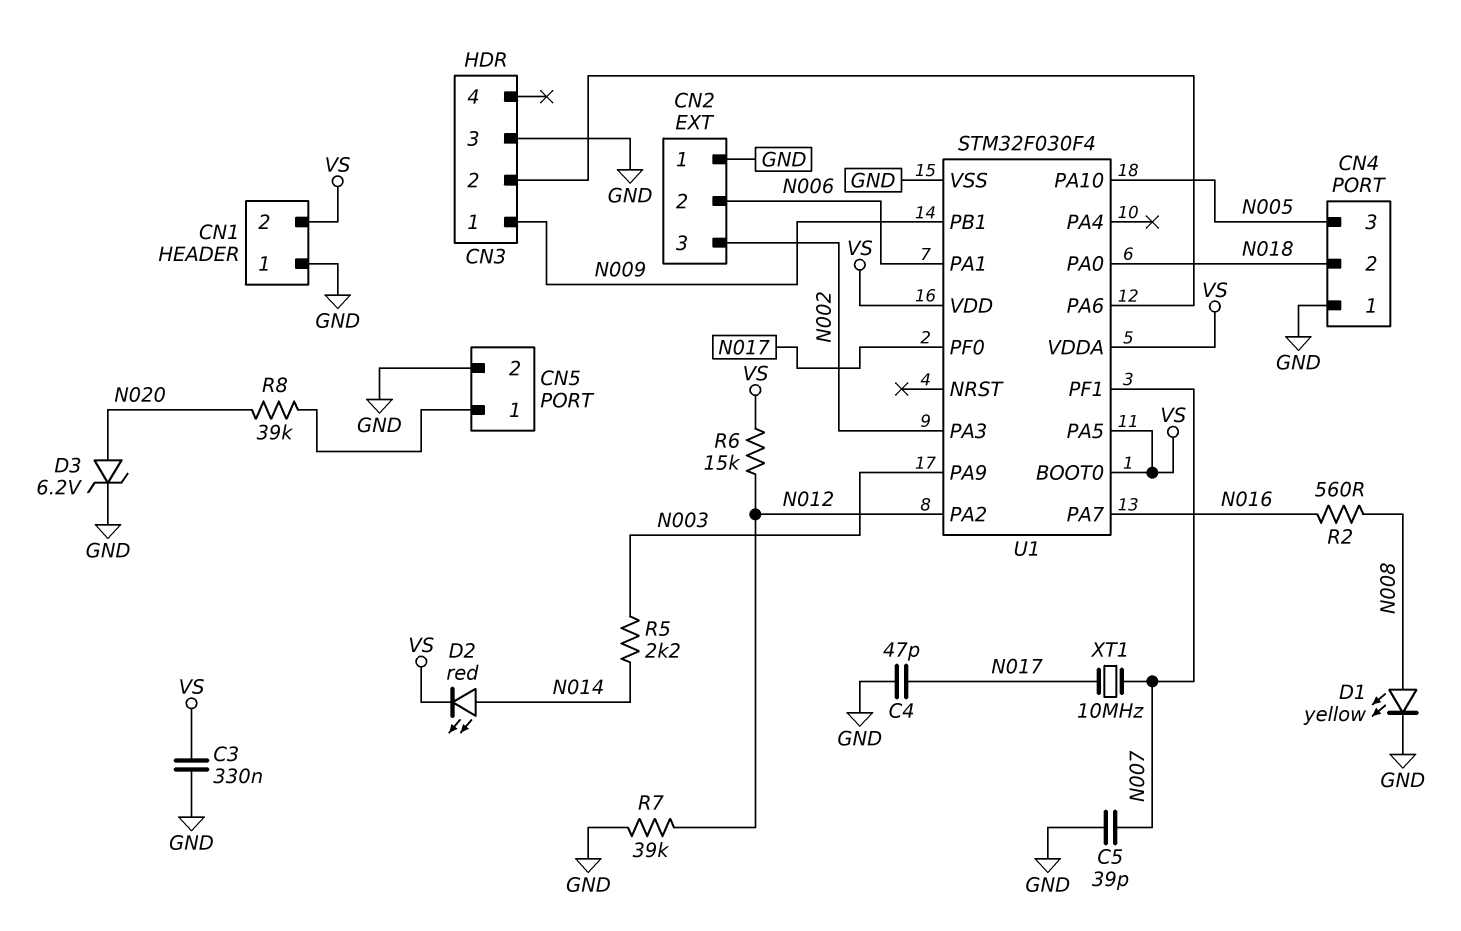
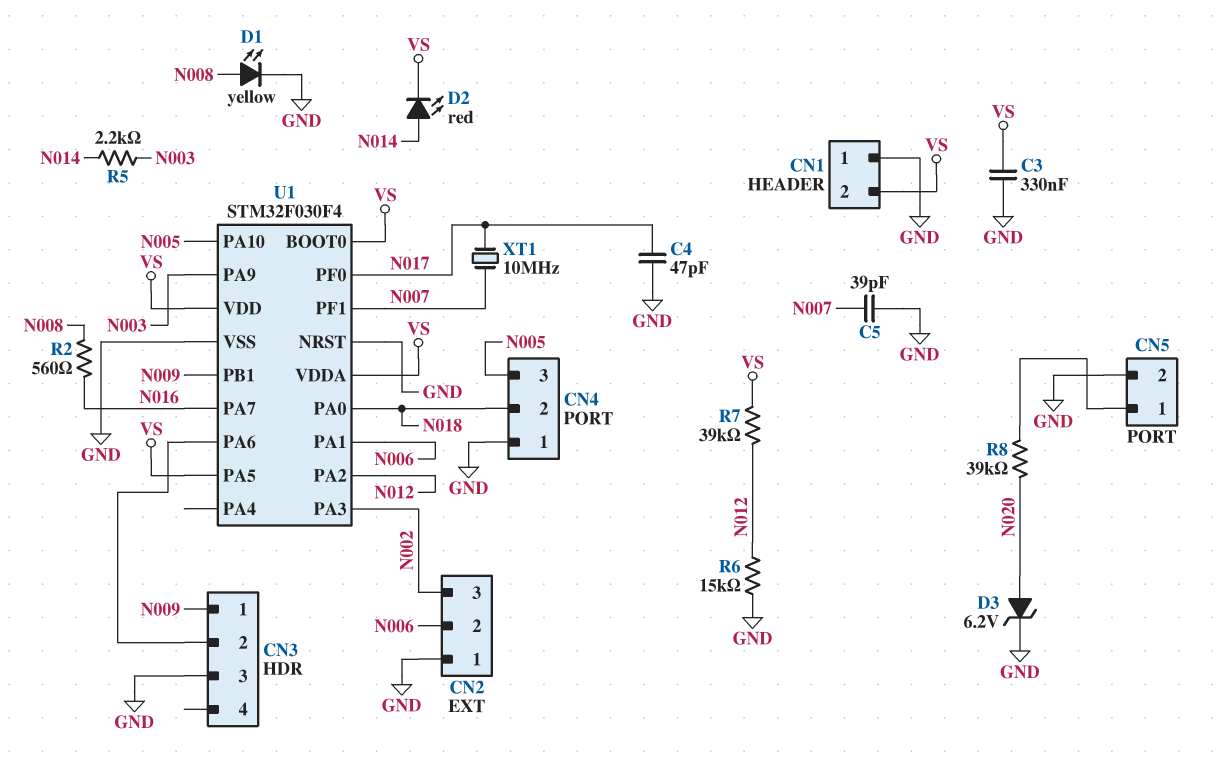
R6: 15k (N012, VS) -> 15k (GND, N012)
R7: 39k (GND, N012) -> 39k (N012, VS)
U1 pin NRST: none -> GND

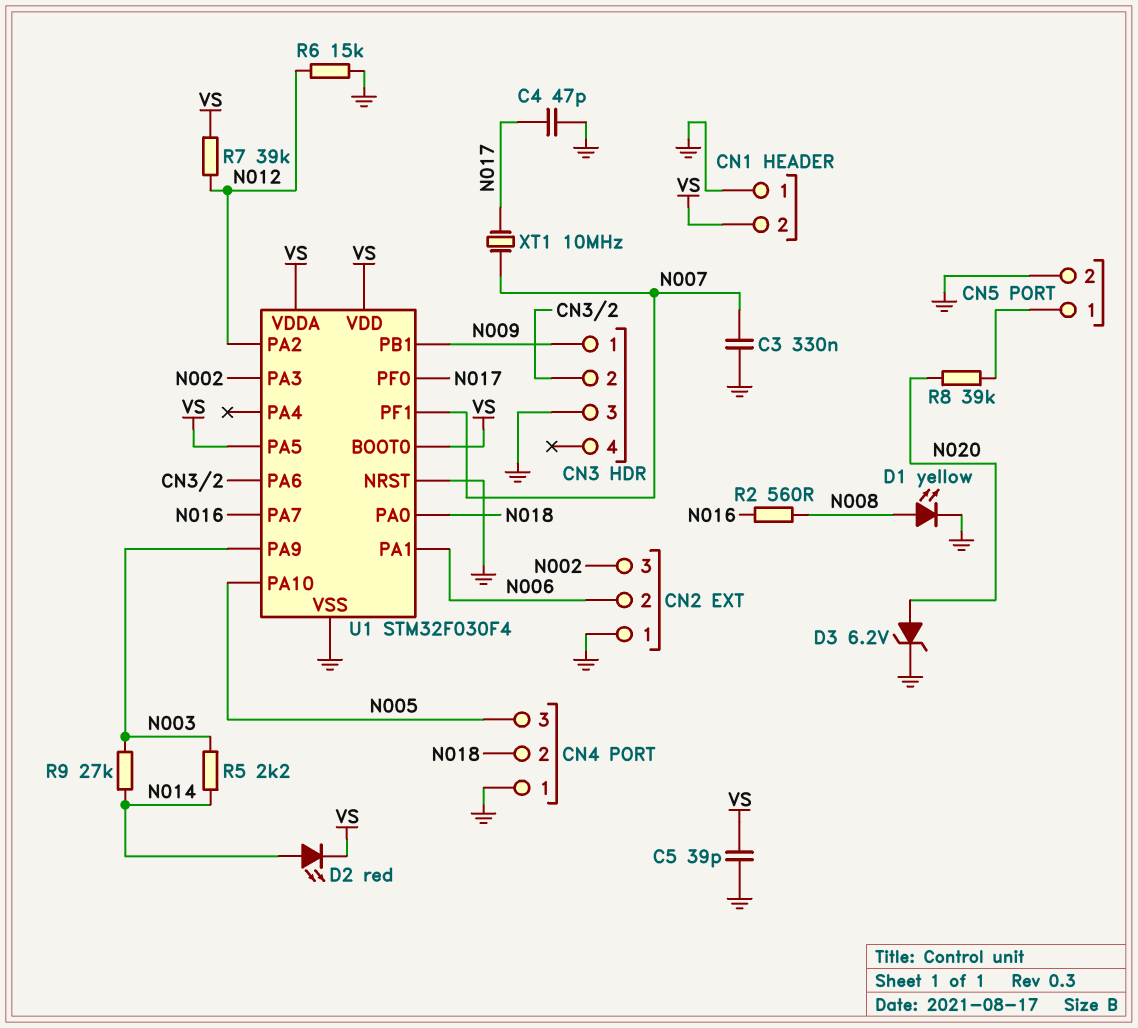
C3: 330nF (GND, VS) -> 330nF (GND, N007)
C5: 39pF (GND, N007) -> 39pF (GND, VS)
R9: none -> 27k (N003, N014)

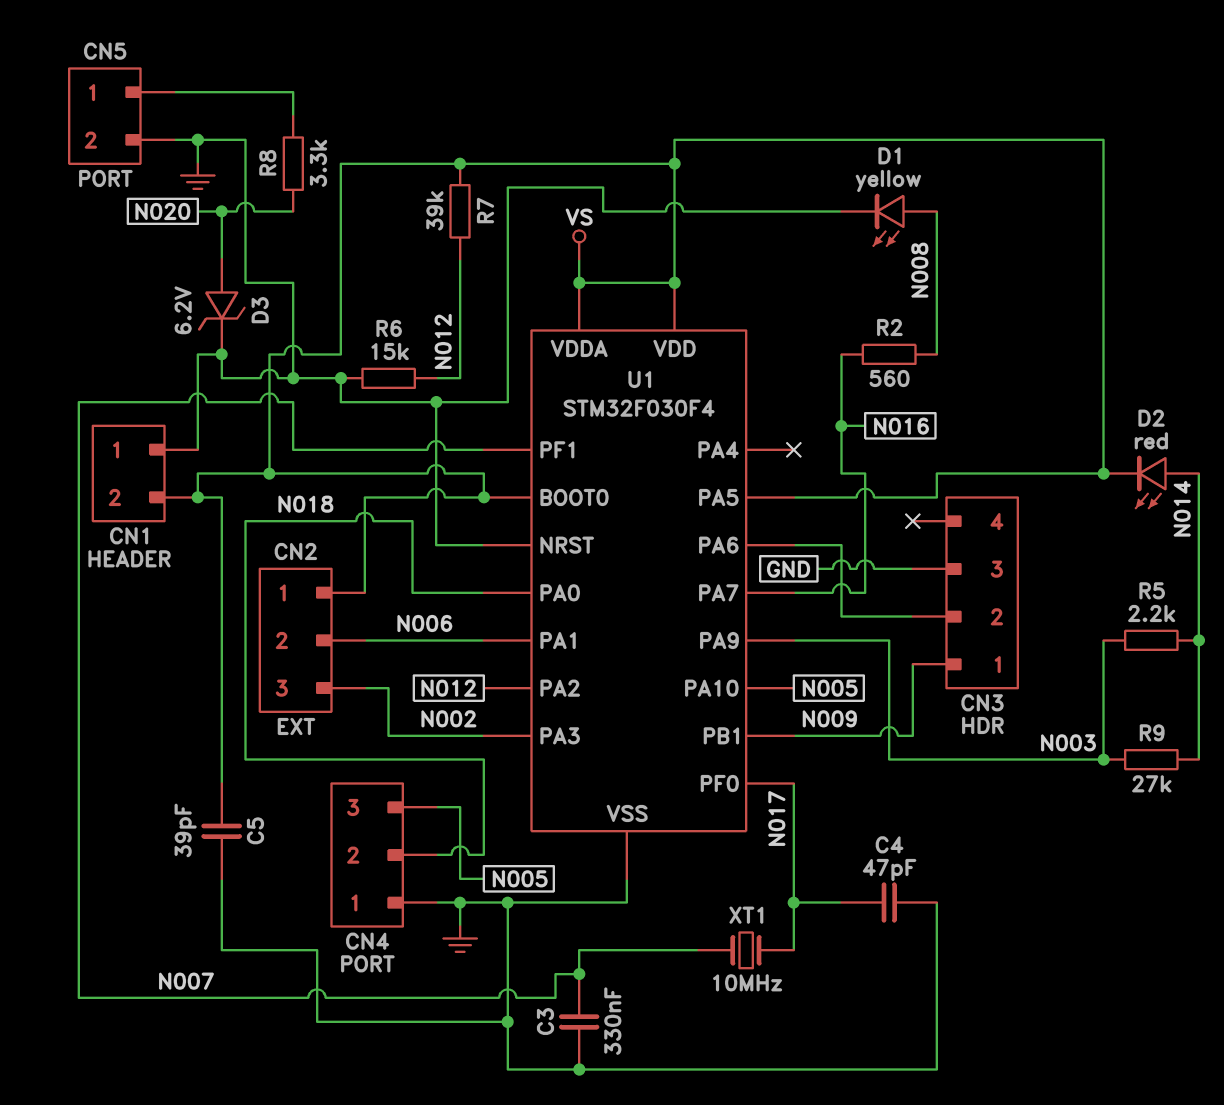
CN2 pin 1: GND -> VS
R8: 39k (CN5/1, N020) -> 3.3k (CN5/1, N020)

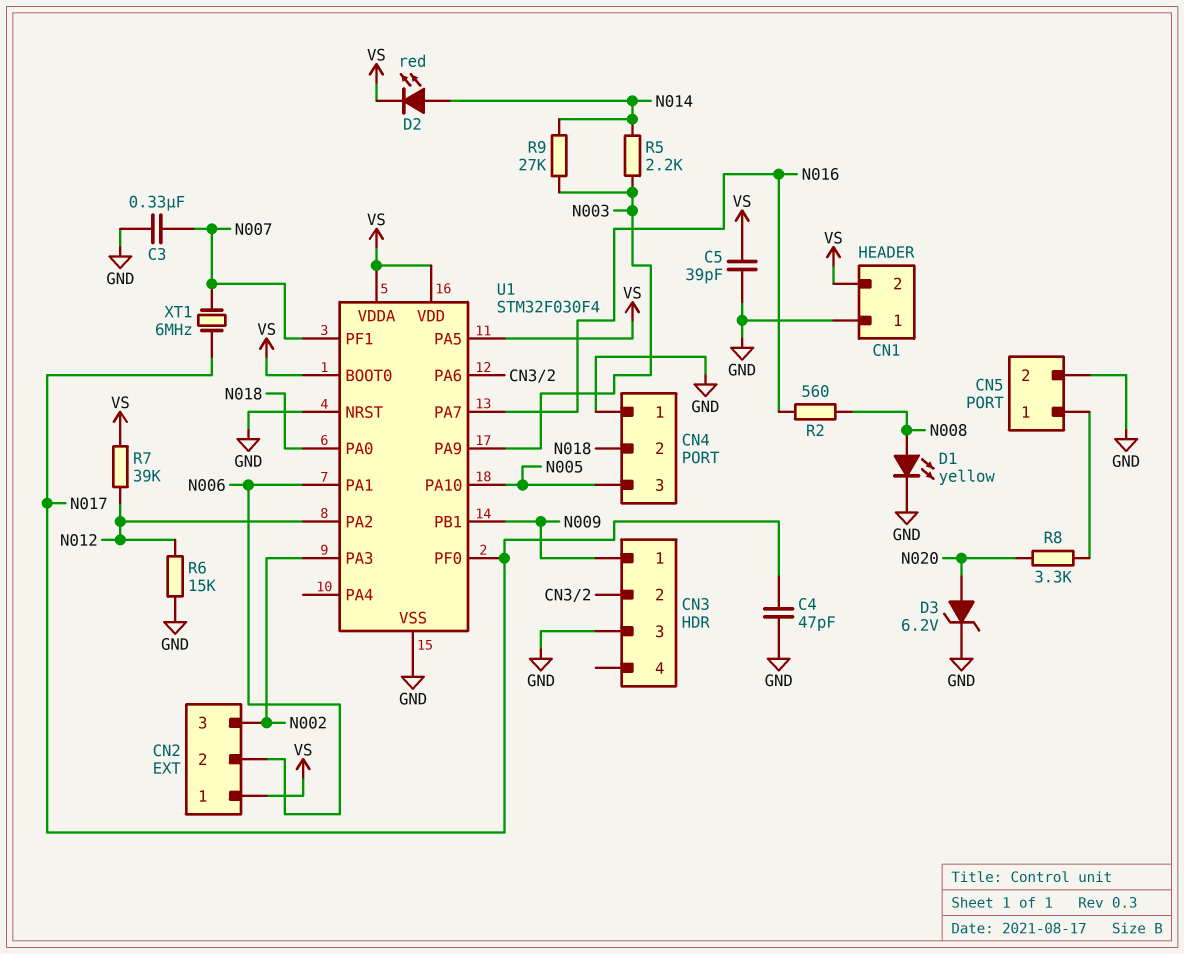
XT1: 10MHz (N007, N017) -> 6MHz (N007, N017)

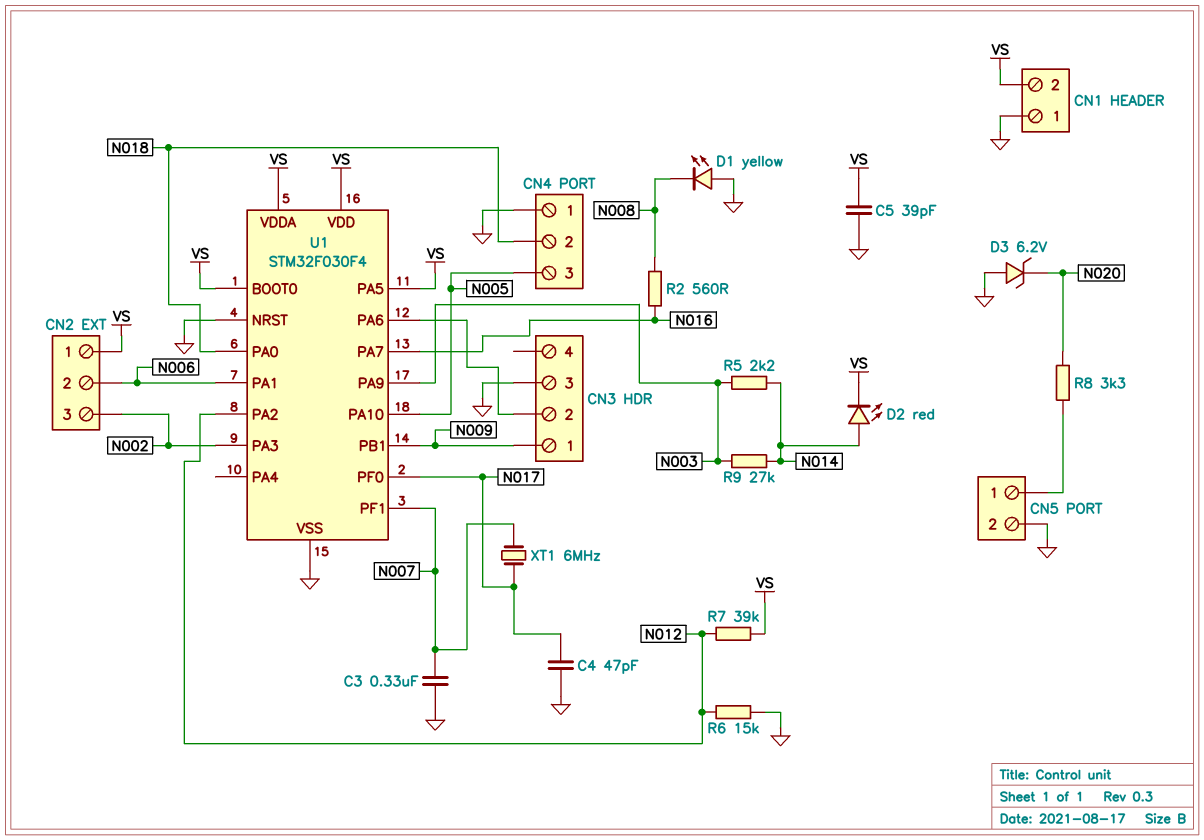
D1: LED yellow (A N008, K GND) -> LED yellow (A GND, K N008)
D3: zener 6.2V (A N020, K GND) -> zener 6.2V (A GND, K N020)

